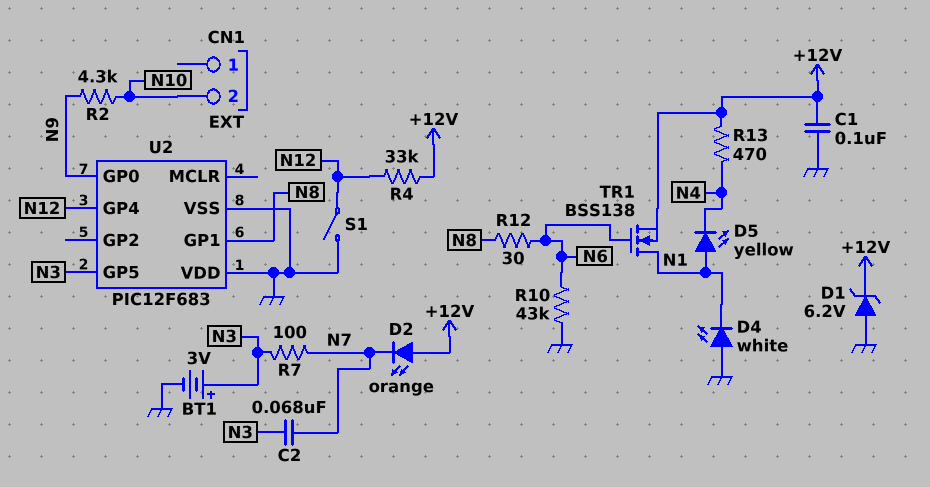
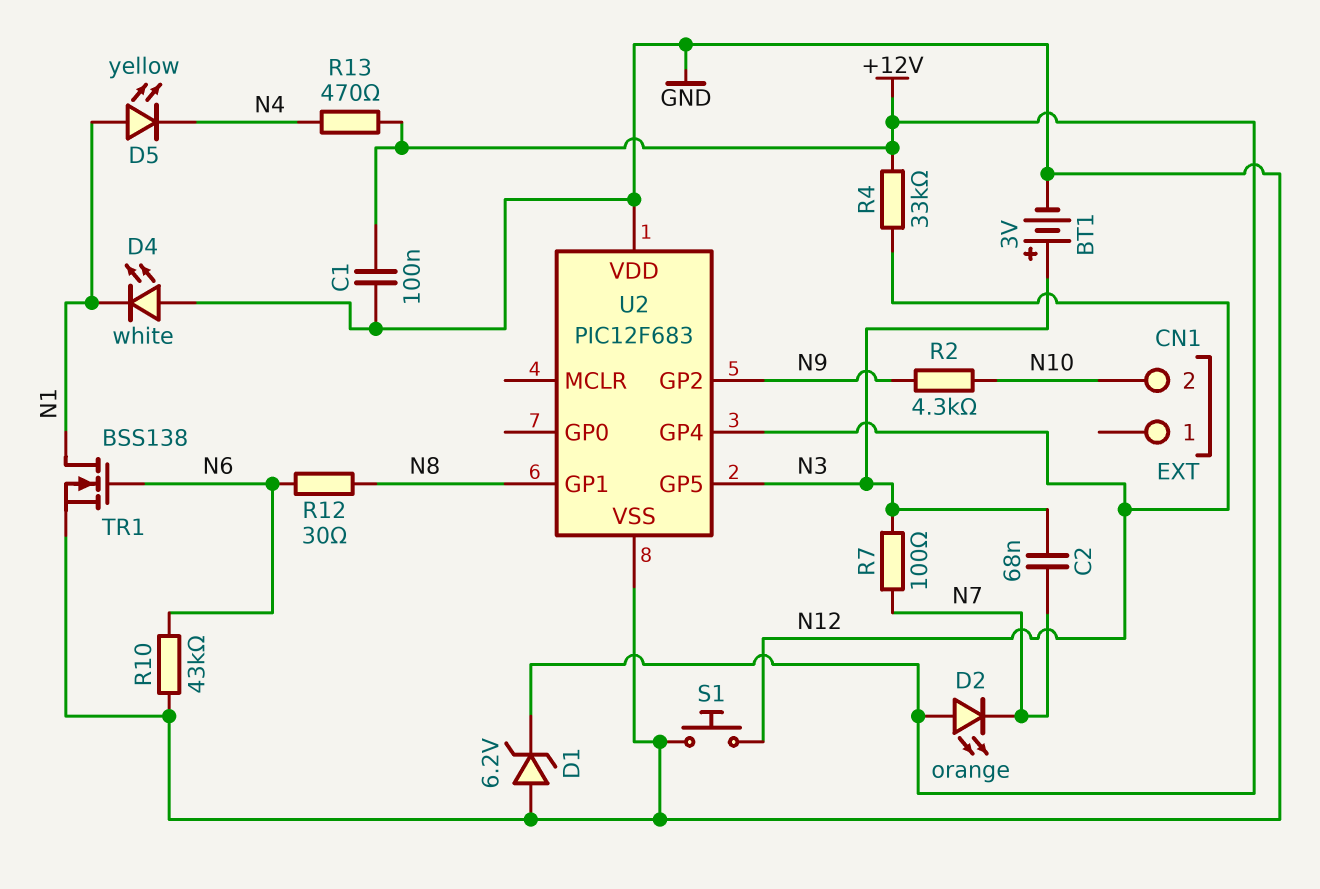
S1: switch (GND, N12) -> button (GND, N12)
TR1: NMOS BSS138 (G N6, D N1, S +12V) -> NMOS BSS138 (G N6, D N1, S GND)
U2 pin GP0: N9 -> none
U2 pin GP2: none -> N9

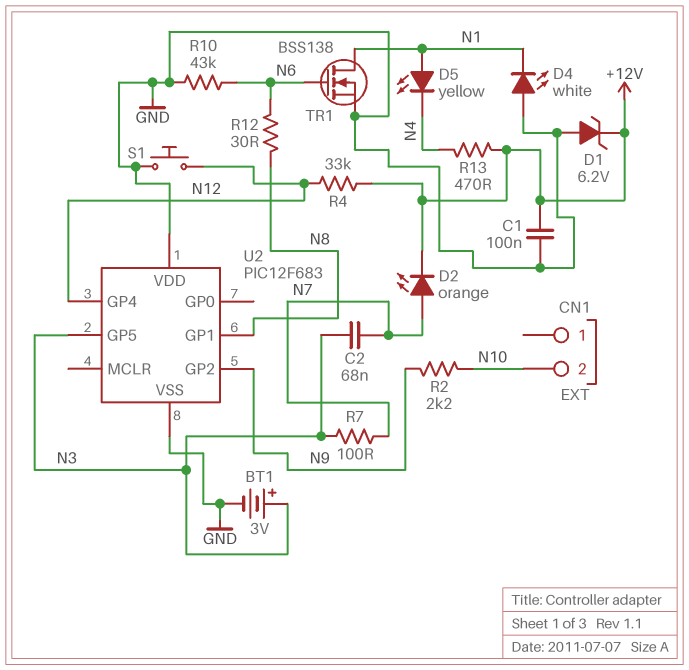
D2: LED orange (A +12V, K N7) -> LED orange (A N7, K +12V)
R2: 4.3k (N9, N10) -> 2.2k (N9, N10)

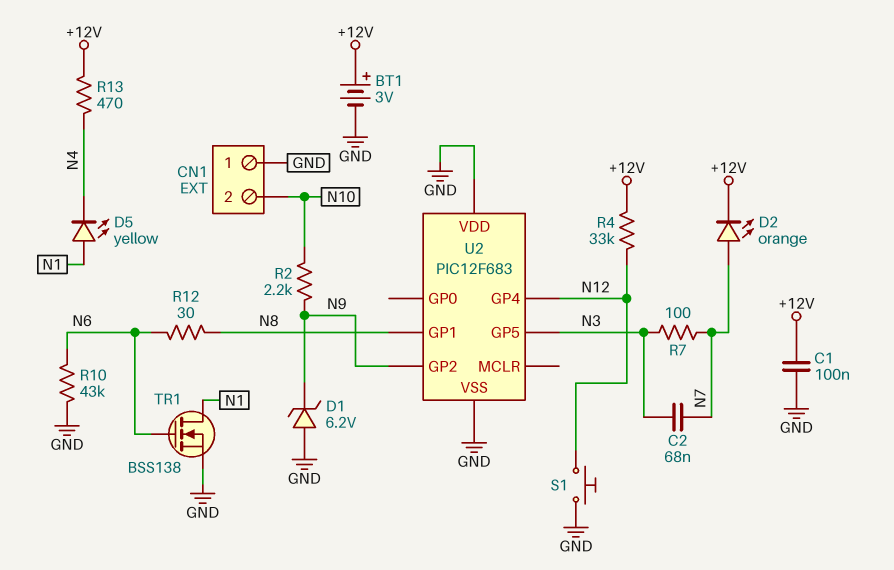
BT1: 3V (plus N3, minus GND) -> 3V (plus +12V, minus GND)
CN1 pin 1: none -> GND
D1: zener 6.2V (A GND, K +12V) -> zener 6.2V (A GND, K N9)
D4: LED white (A GND, K N1) -> none

